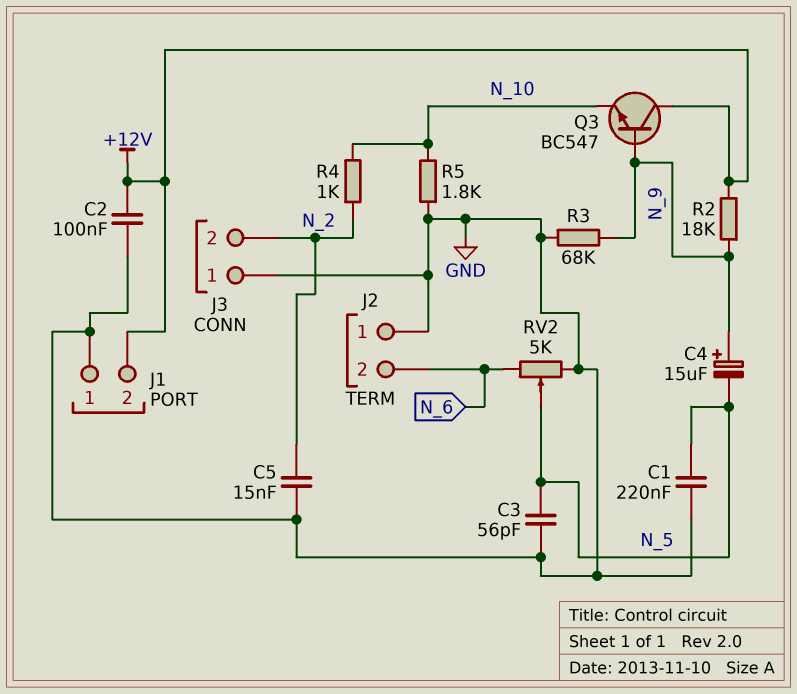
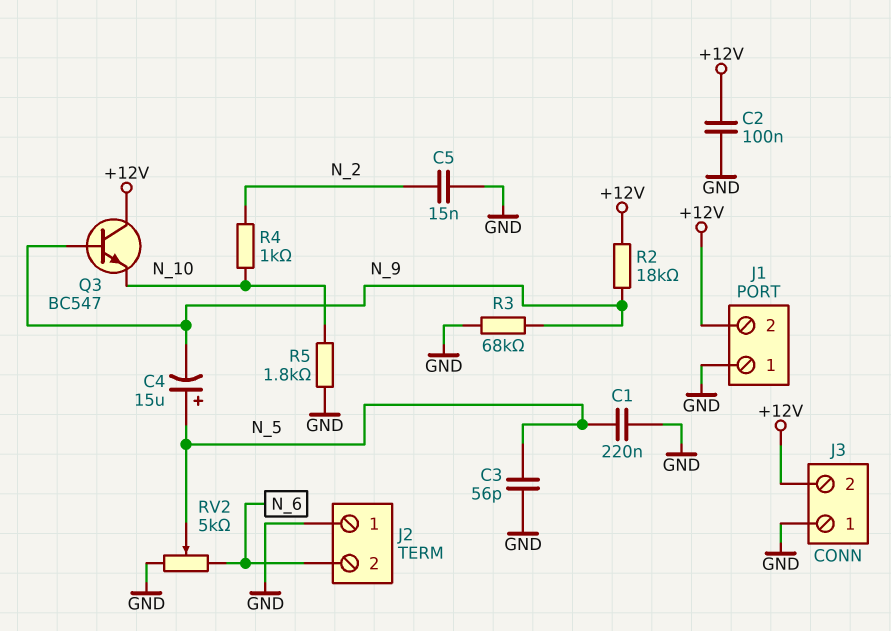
C4: 15uF (plus N_9, minus N_5) -> 15uF (plus N_5, minus N_9)
J3 pin 2: N_2 -> +12V

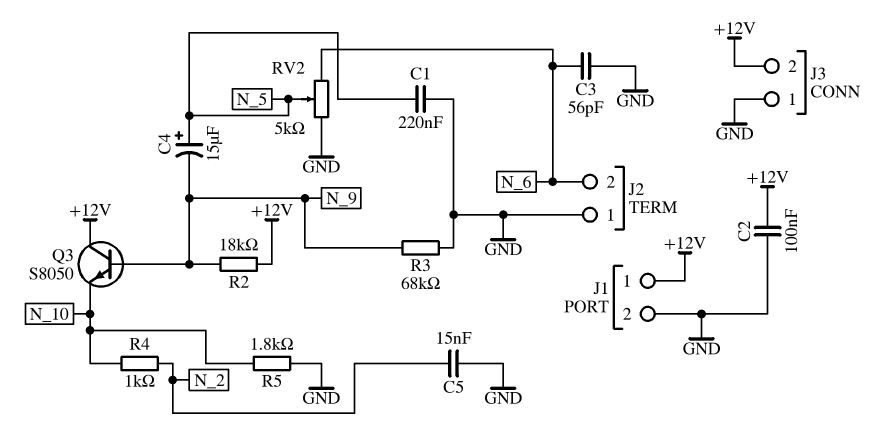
C3: 56pF (GND, N_5) -> 56pF (GND, N_6)
J1 pin 1: GND -> +12V
J1 pin 2: +12V -> GND
Q3: NPN BC547 (B N_9, C +12V, E N_10) -> NPN S8050 (B N_9, C +12V, E N_10)

